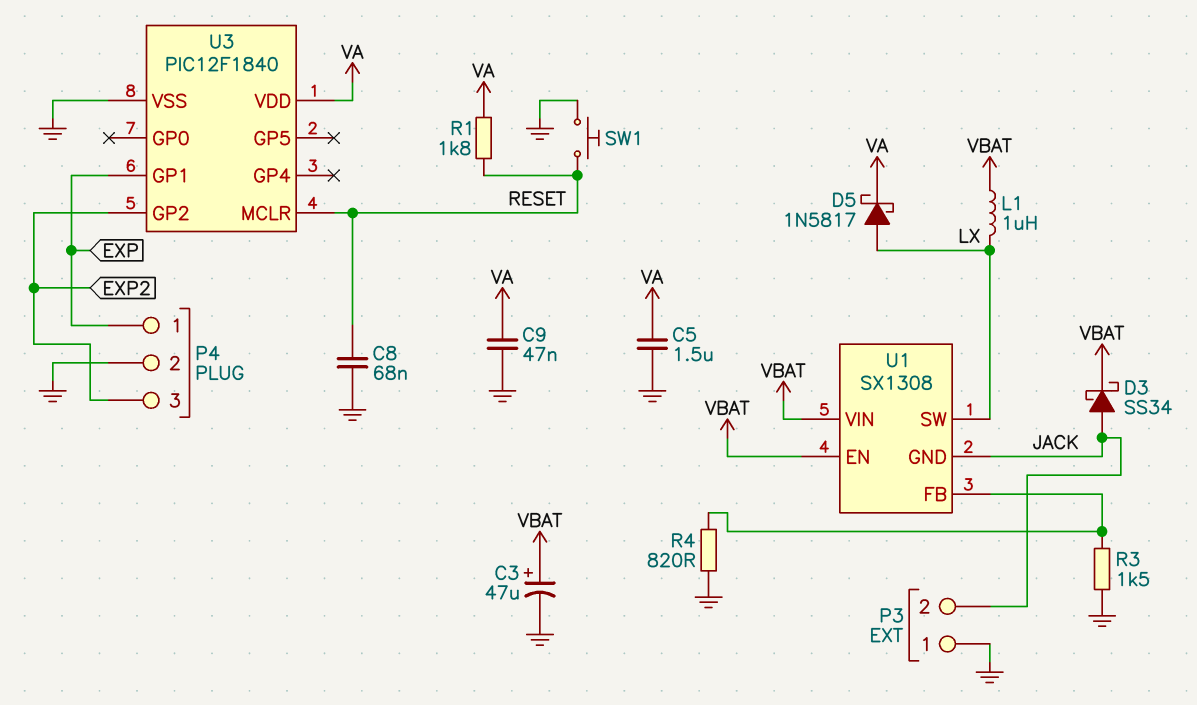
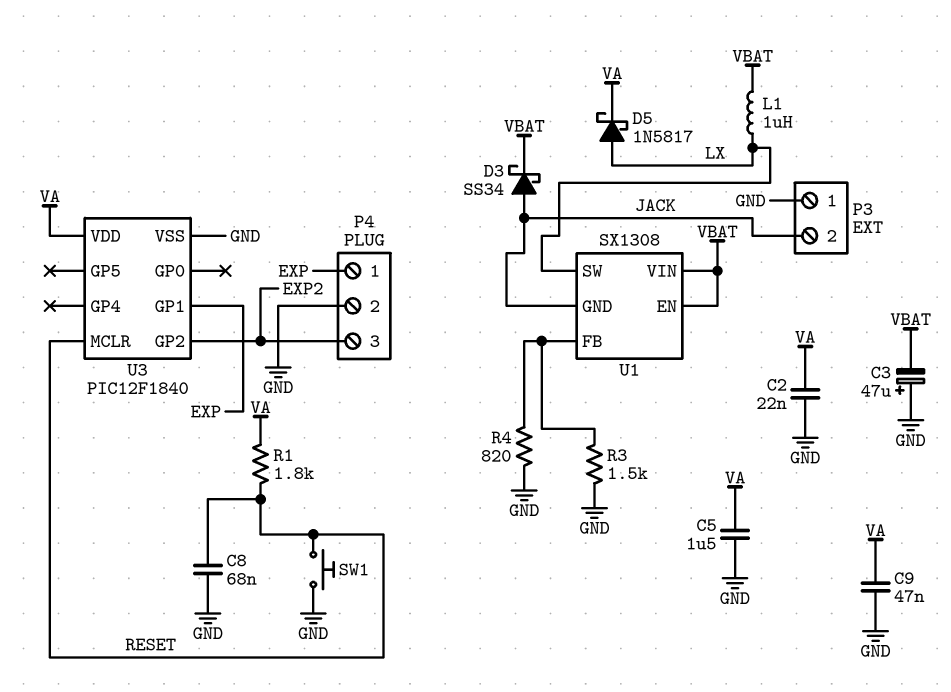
C2: none -> 22nF (GND, VA)
C3: 47uF (plus VBAT, minus GND) -> 47uF (plus GND, minus VBAT)

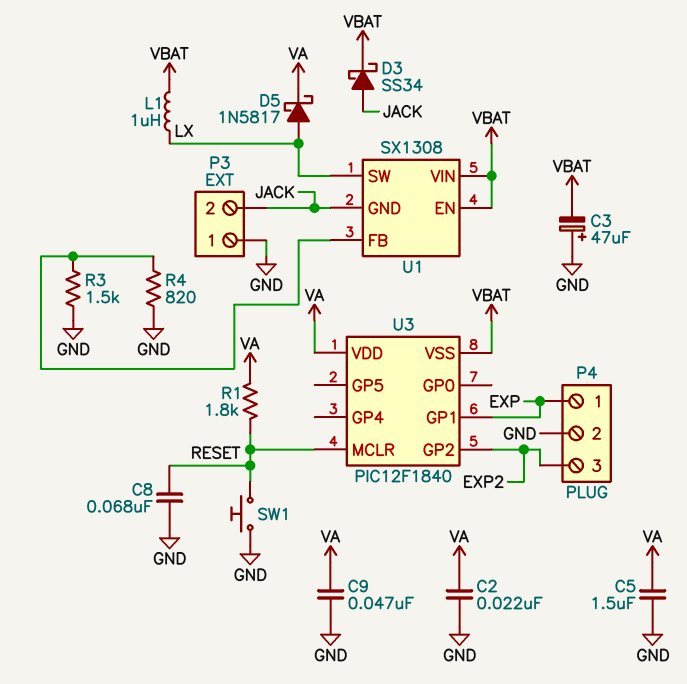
U3 pin VSS: GND -> VBAT

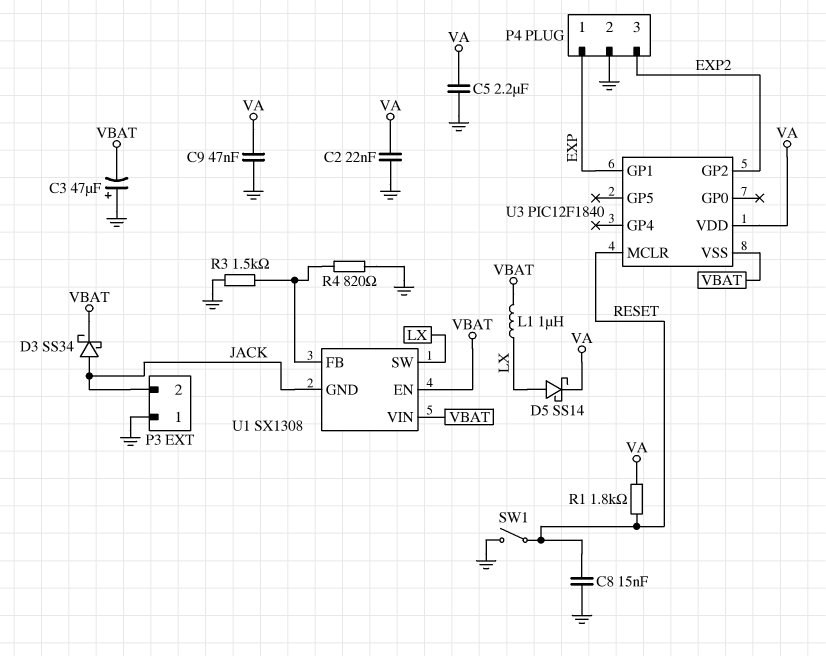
C5: 1.5uF (GND, VA) -> 2.2uF (GND, VA)
C8: 68nF (GND, RESET) -> 15nF (GND, RESET)
D5: schottky 1N5817 (A LX, K VA) -> schottky SS14 (A LX, K VA)
SW1: button (GND, RESET) -> switch (GND, RESET)

